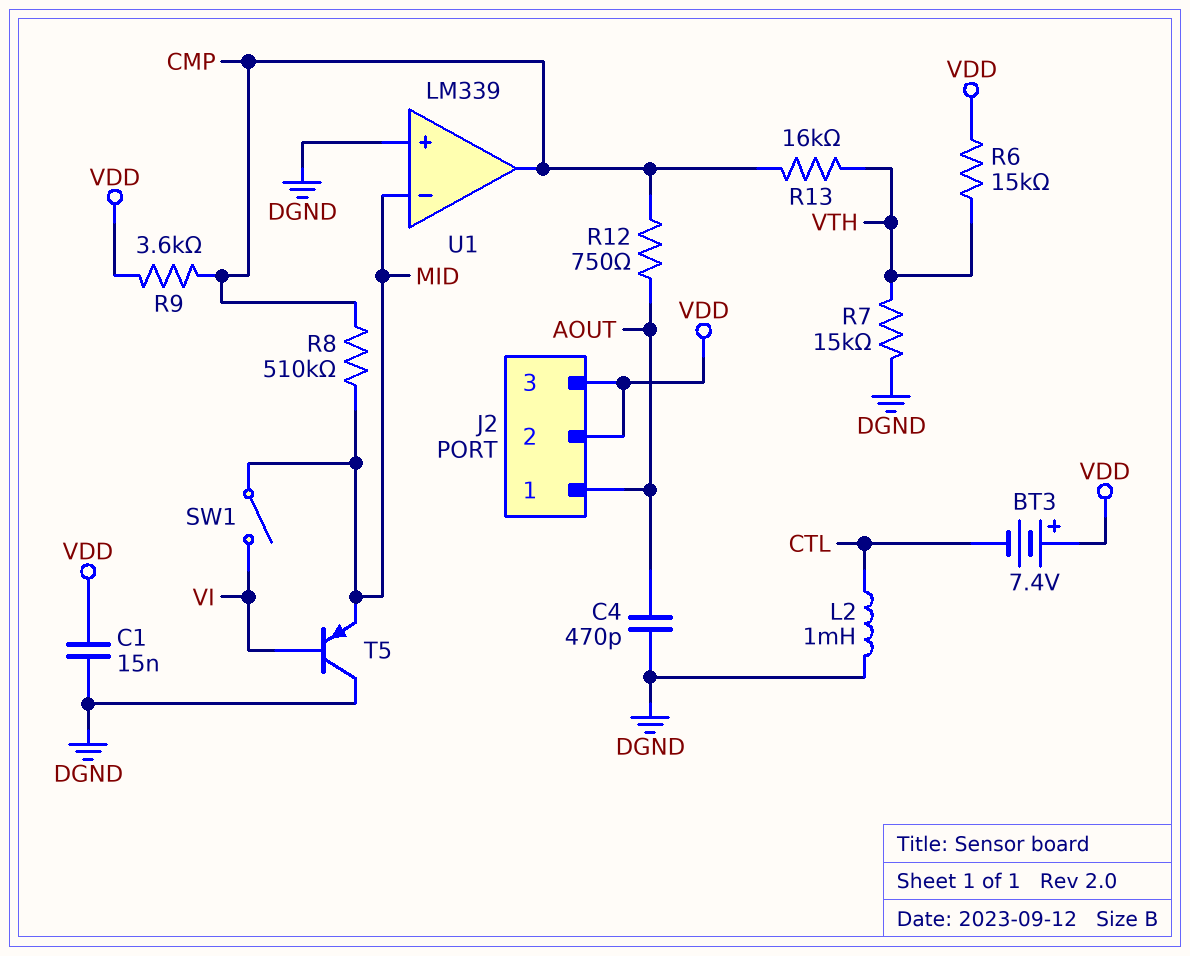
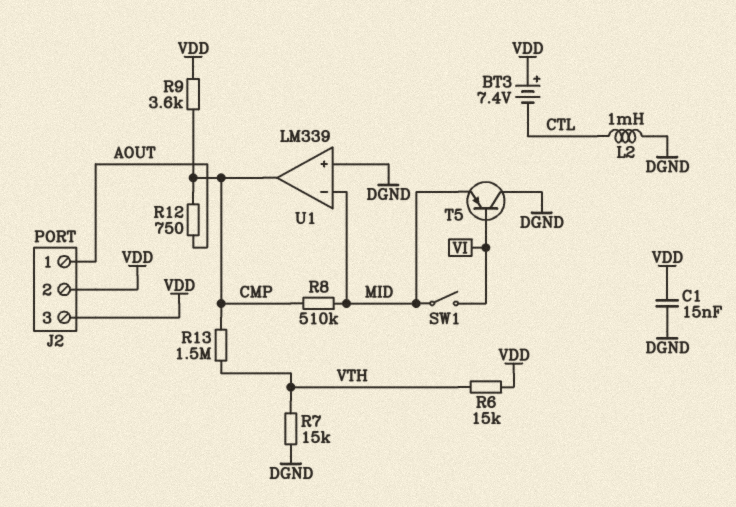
C4: 470pF (AOUT, DGND) -> none
R13: 16k (CMP, VTH) -> 1.5M (CMP, VTH)

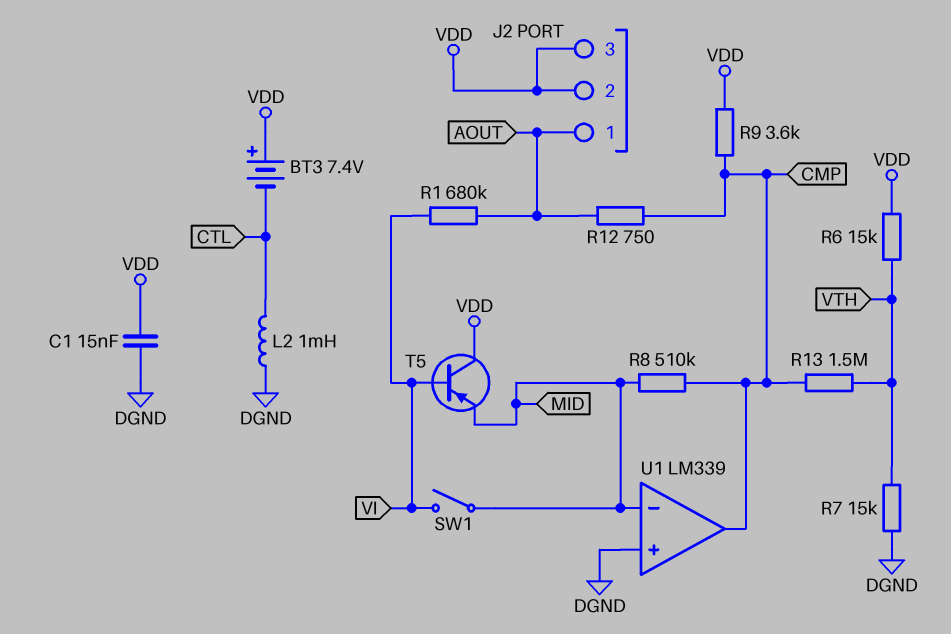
R1: none -> 680k (AOUT, VI)
T5: PNP (B VI, C DGND, E MID) -> PNP (B VI, C VDD, E MID)

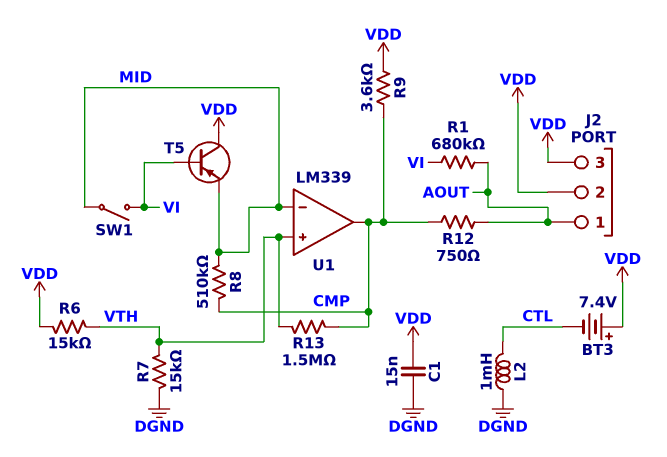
U1 pin in+: DGND -> VTH

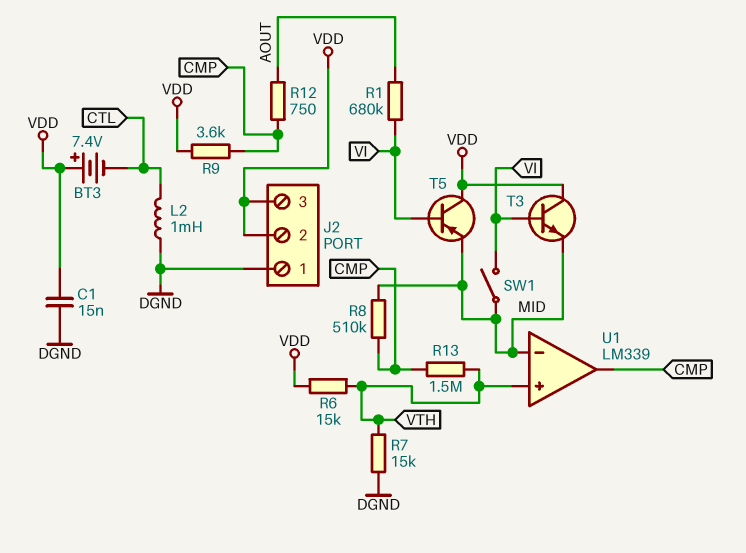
J2 pin 1: AOUT -> DGND
T3: none -> NPN (B VI, C VDD, E MID)

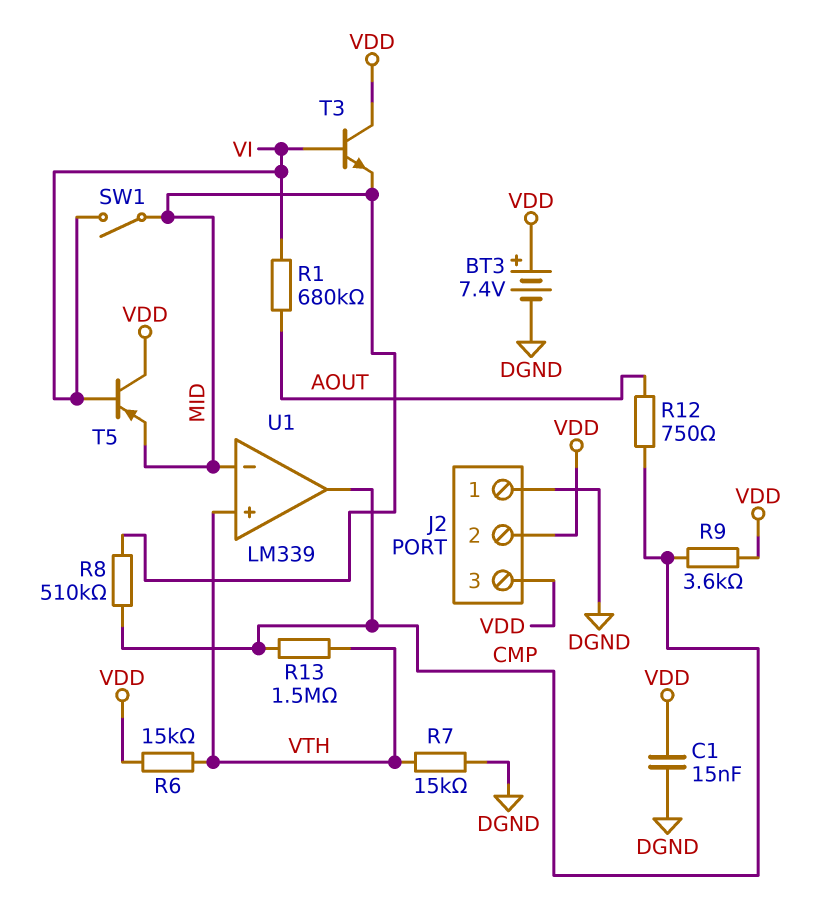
BT3: 7.4V (plus VDD, minus CTL) -> 7.4V (plus VDD, minus DGND)
L2: 1mH (CTL, DGND) -> none

